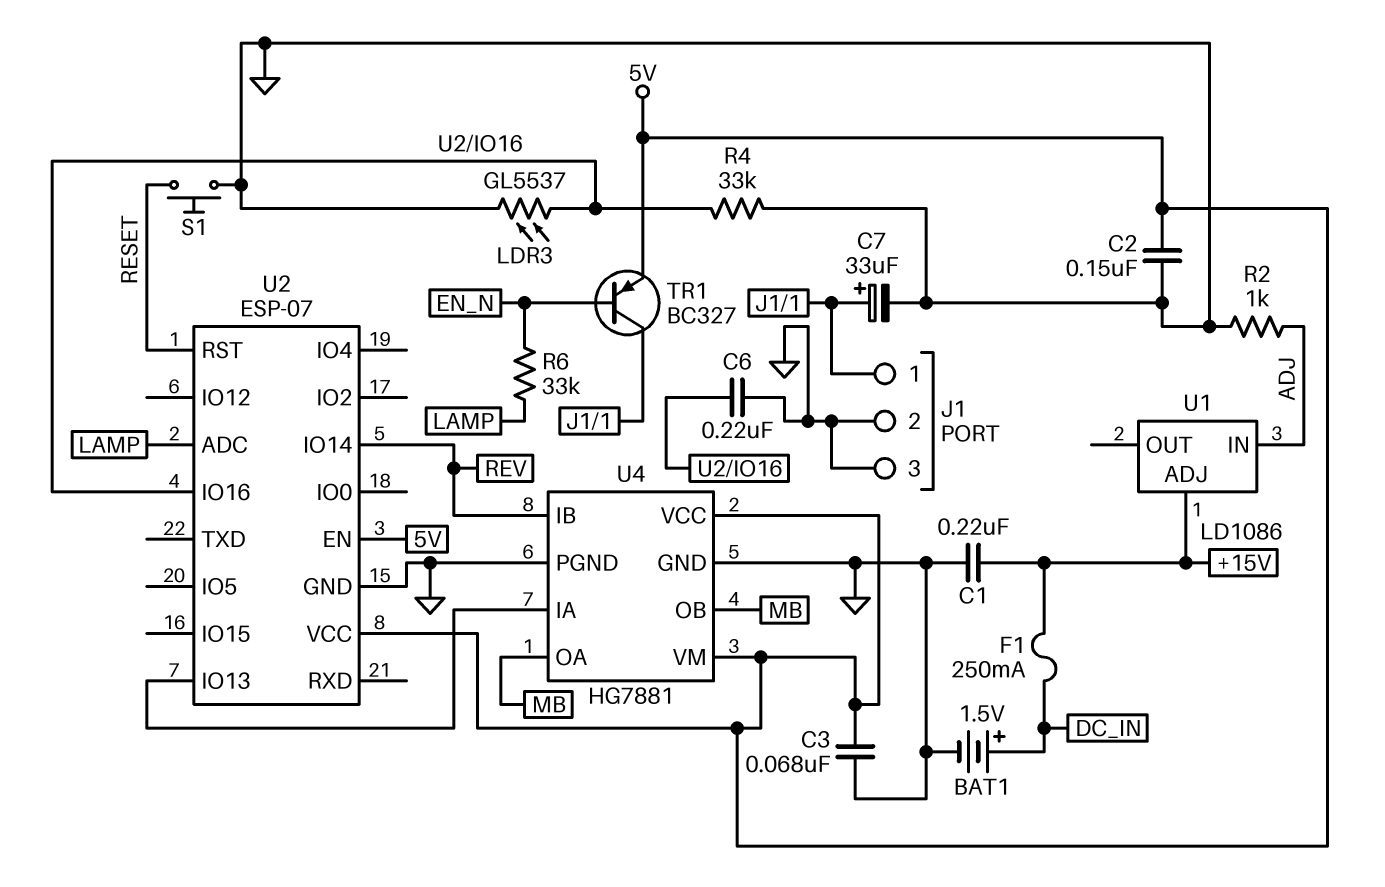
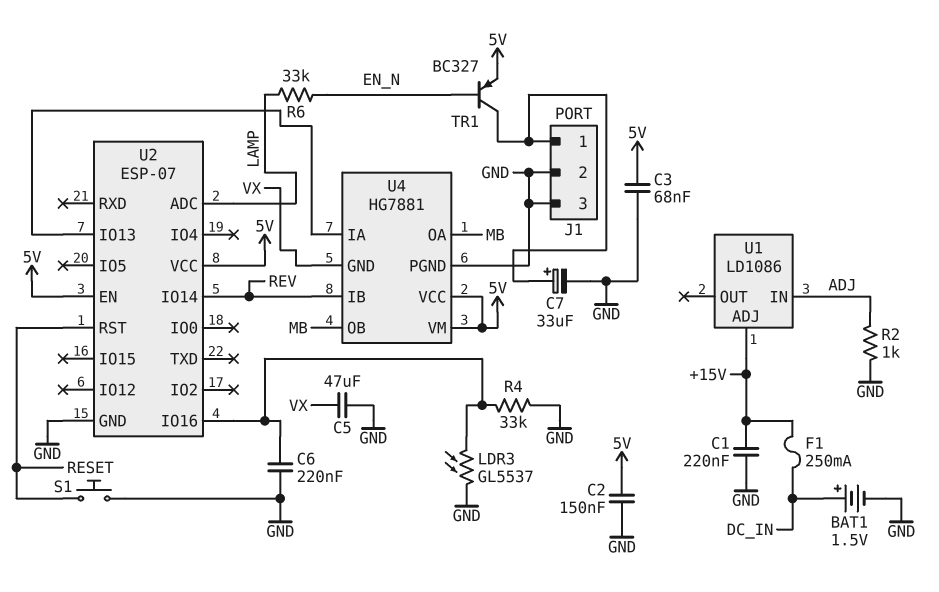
C5: none -> 47uF (GND, VX)
U4 pin GND: GND -> VX

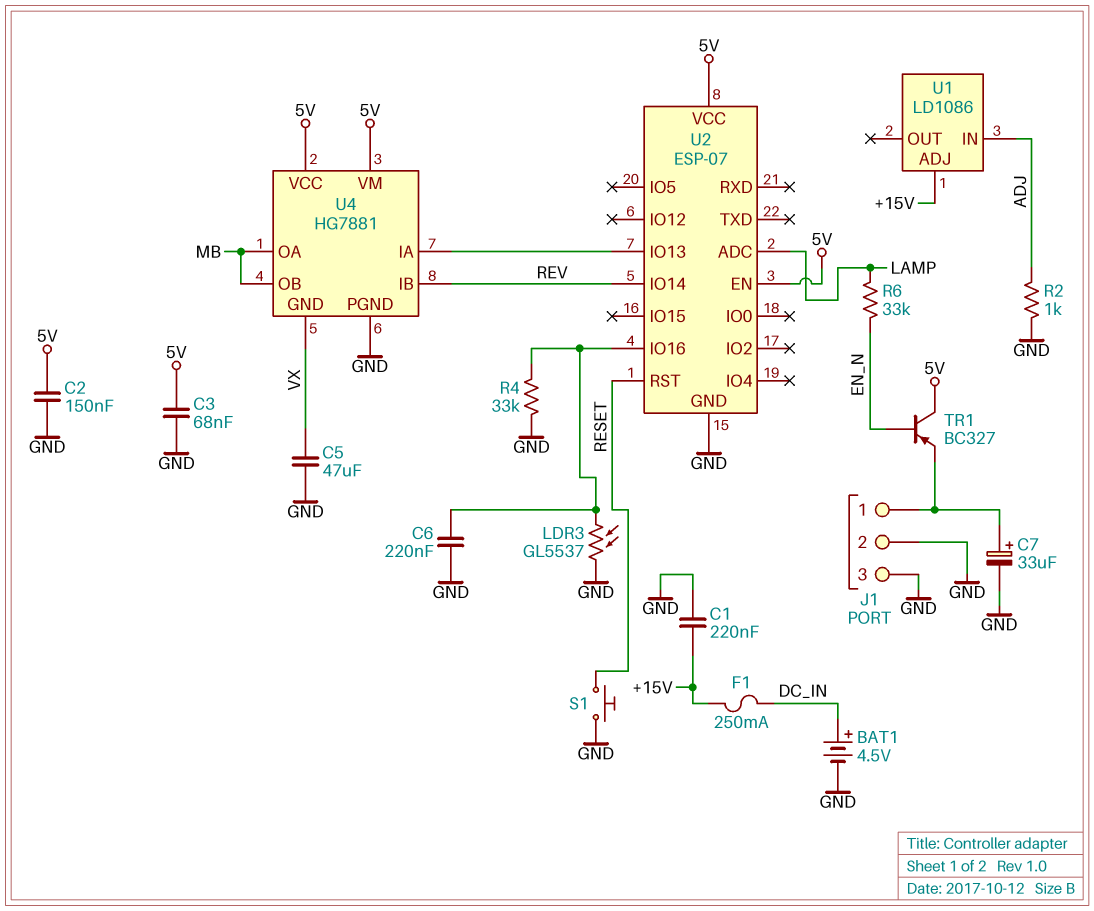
BAT1: 1.5V (plus DC_IN, minus GND) -> 4.5V (plus DC_IN, minus GND)
TR1: PNP BC327 (B EN_N, C J1/1, E 5V) -> PNP BC327 (B EN_N, C 5V, E J1/1)

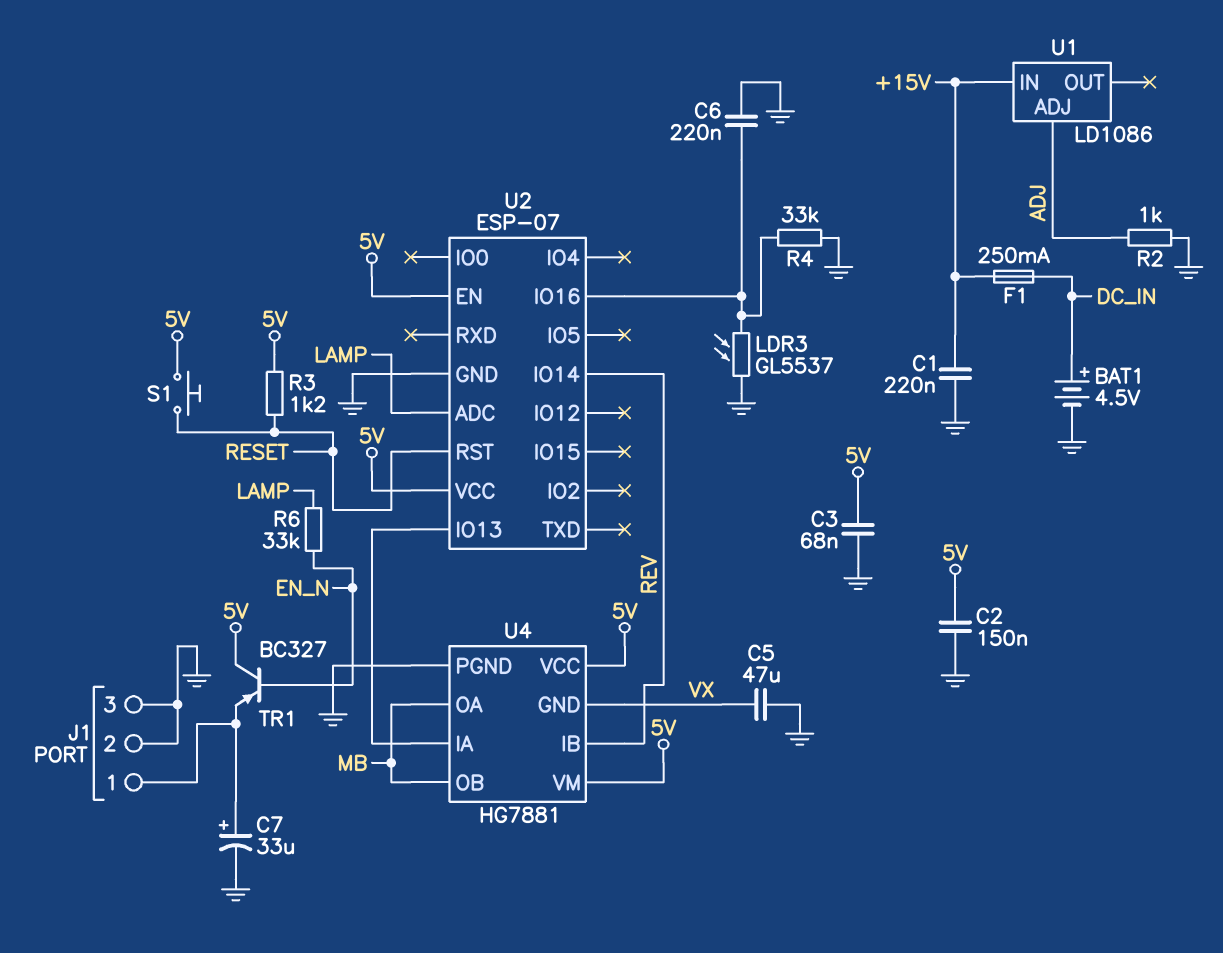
R3: none -> 1.2k (5V, RESET)
S1: button (GND, RESET) -> button (5V, RESET)
U1 pin ADJ: +15V -> ADJ
U1 pin IN: ADJ -> +15V

